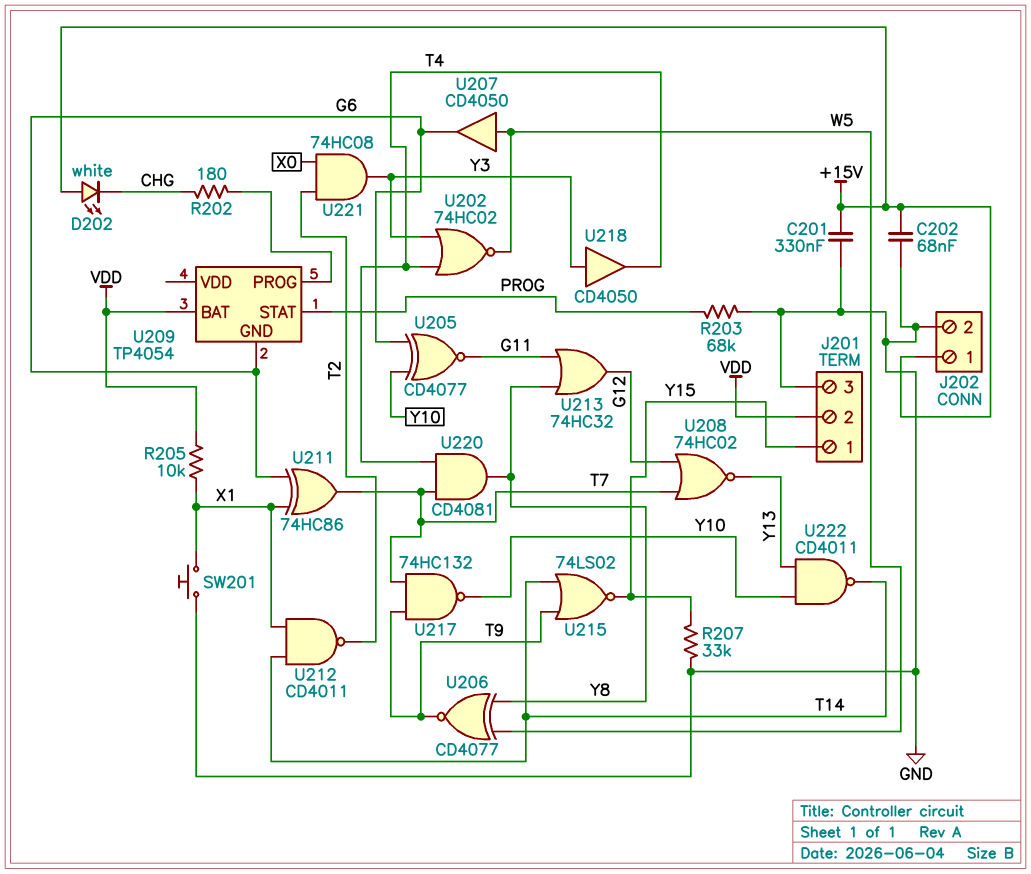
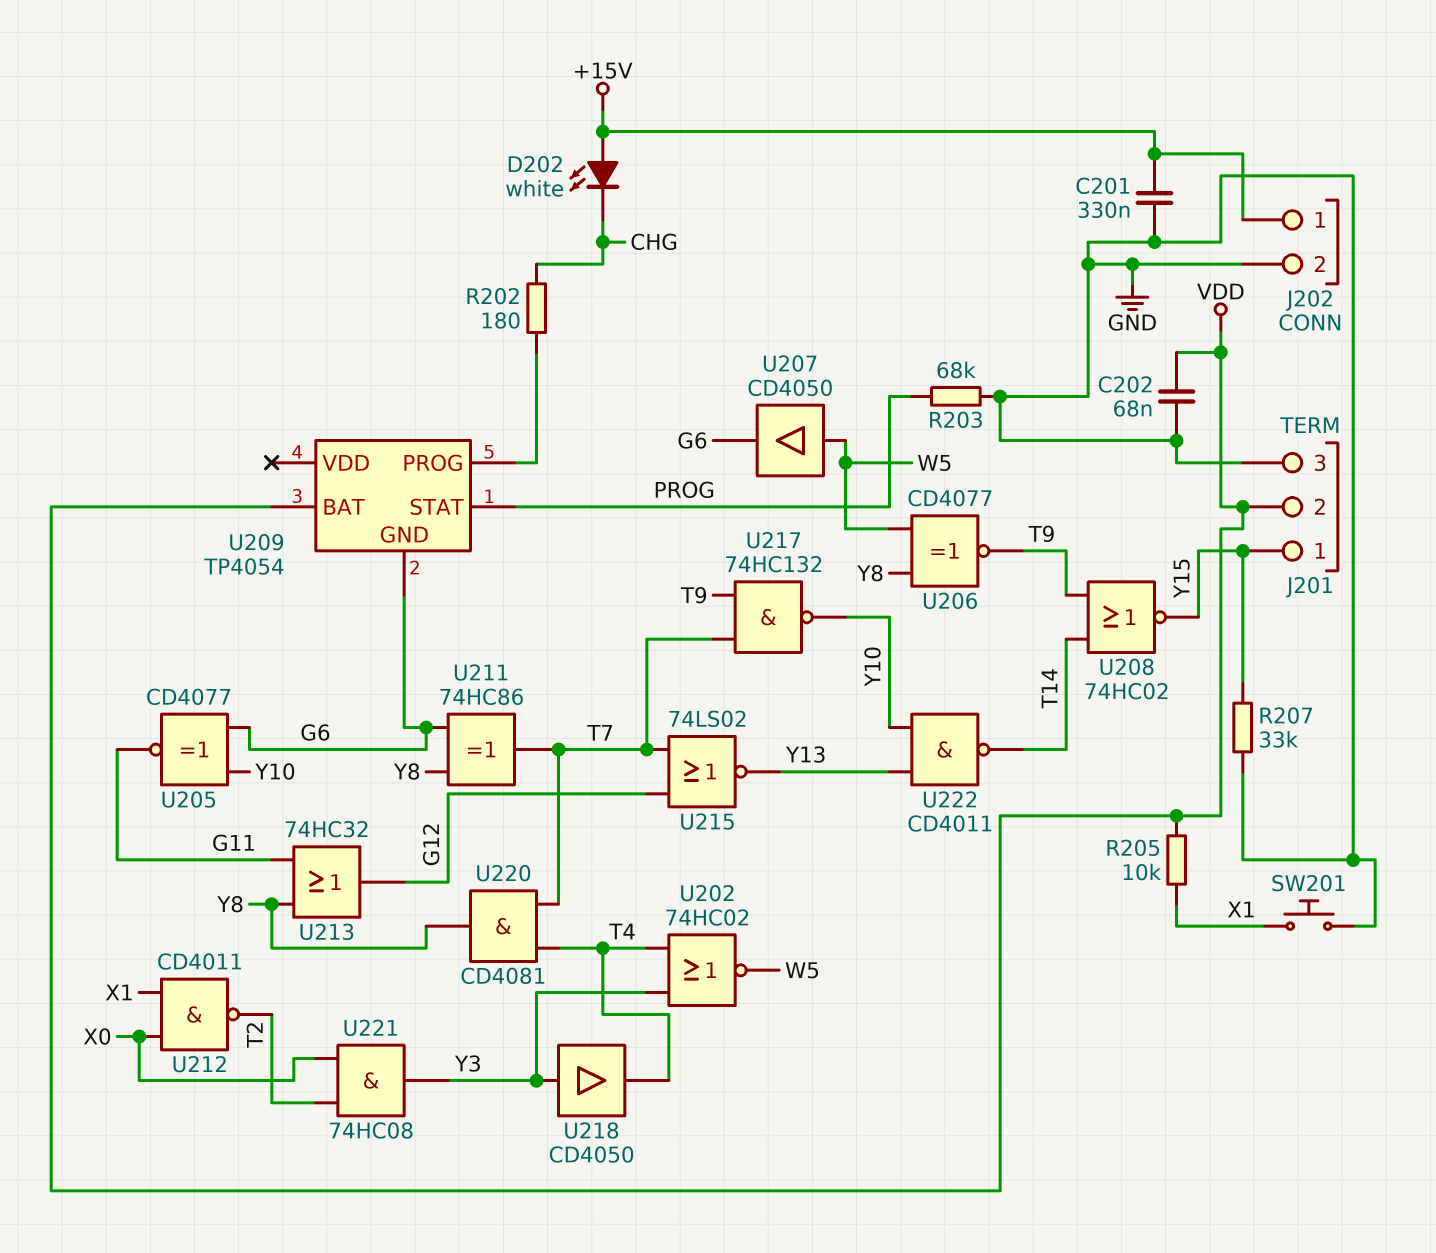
C202: 68nF (+15V, GND) -> 68nF (GND, VDD)
U208: NOR 74HC02 (in G12, in T7, out Y13) -> NOR 74HC02 (in T9, in T14, out Y15)
U211: XOR 74HC86 (in G6, in X1, out T7) -> XOR 74HC86 (in G6, in Y8, out T7)
U212: NAND CD4011 (in T14, in X1, out T2) -> NAND CD4011 (in X0, in X1, out T2)
U215: NOR 74LS02 (in T9, in T14, out Y15) -> NOR 74LS02 (in G12, in T7, out Y13)

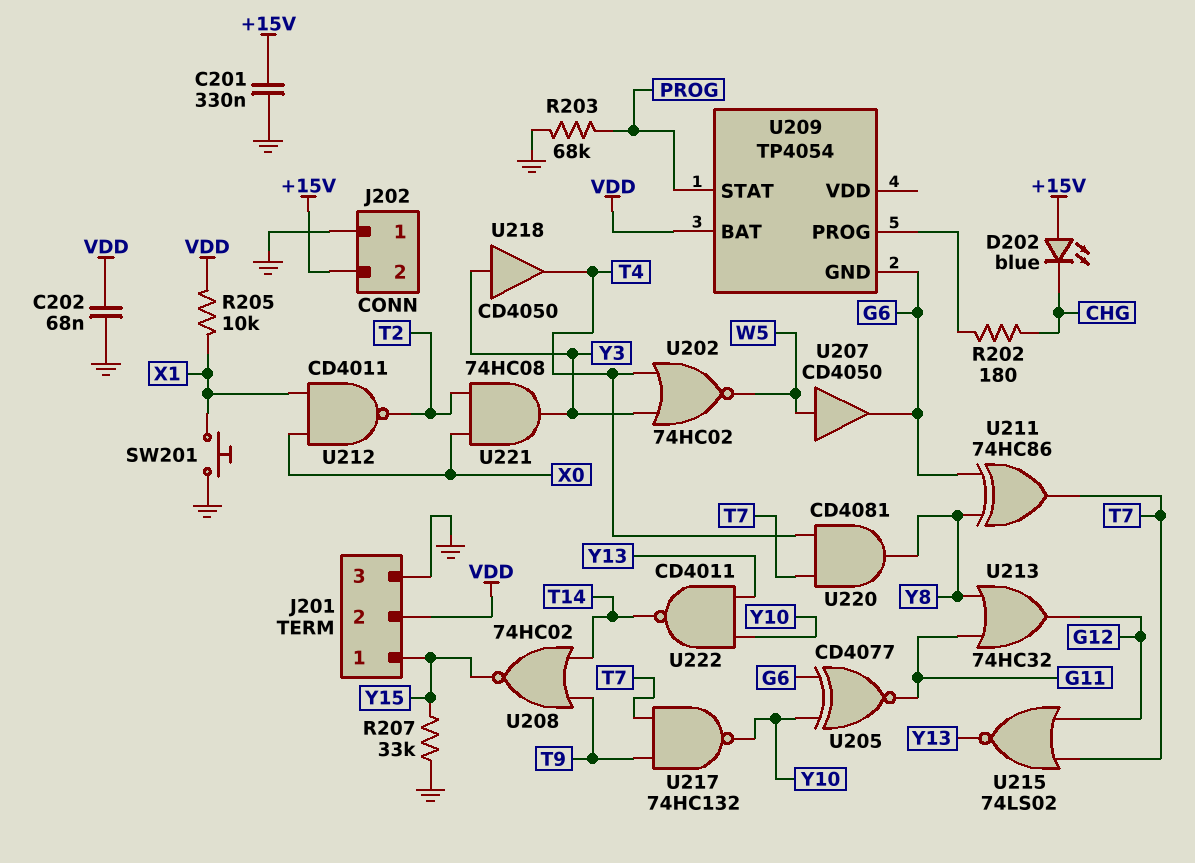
D202: LED white (A +15V, K CHG) -> LED blue (A +15V, K CHG)
J202 pin 1: +15V -> GND
J202 pin 2: GND -> +15V
U206: XNOR CD4077 (in W5, in Y8, out T9) -> none

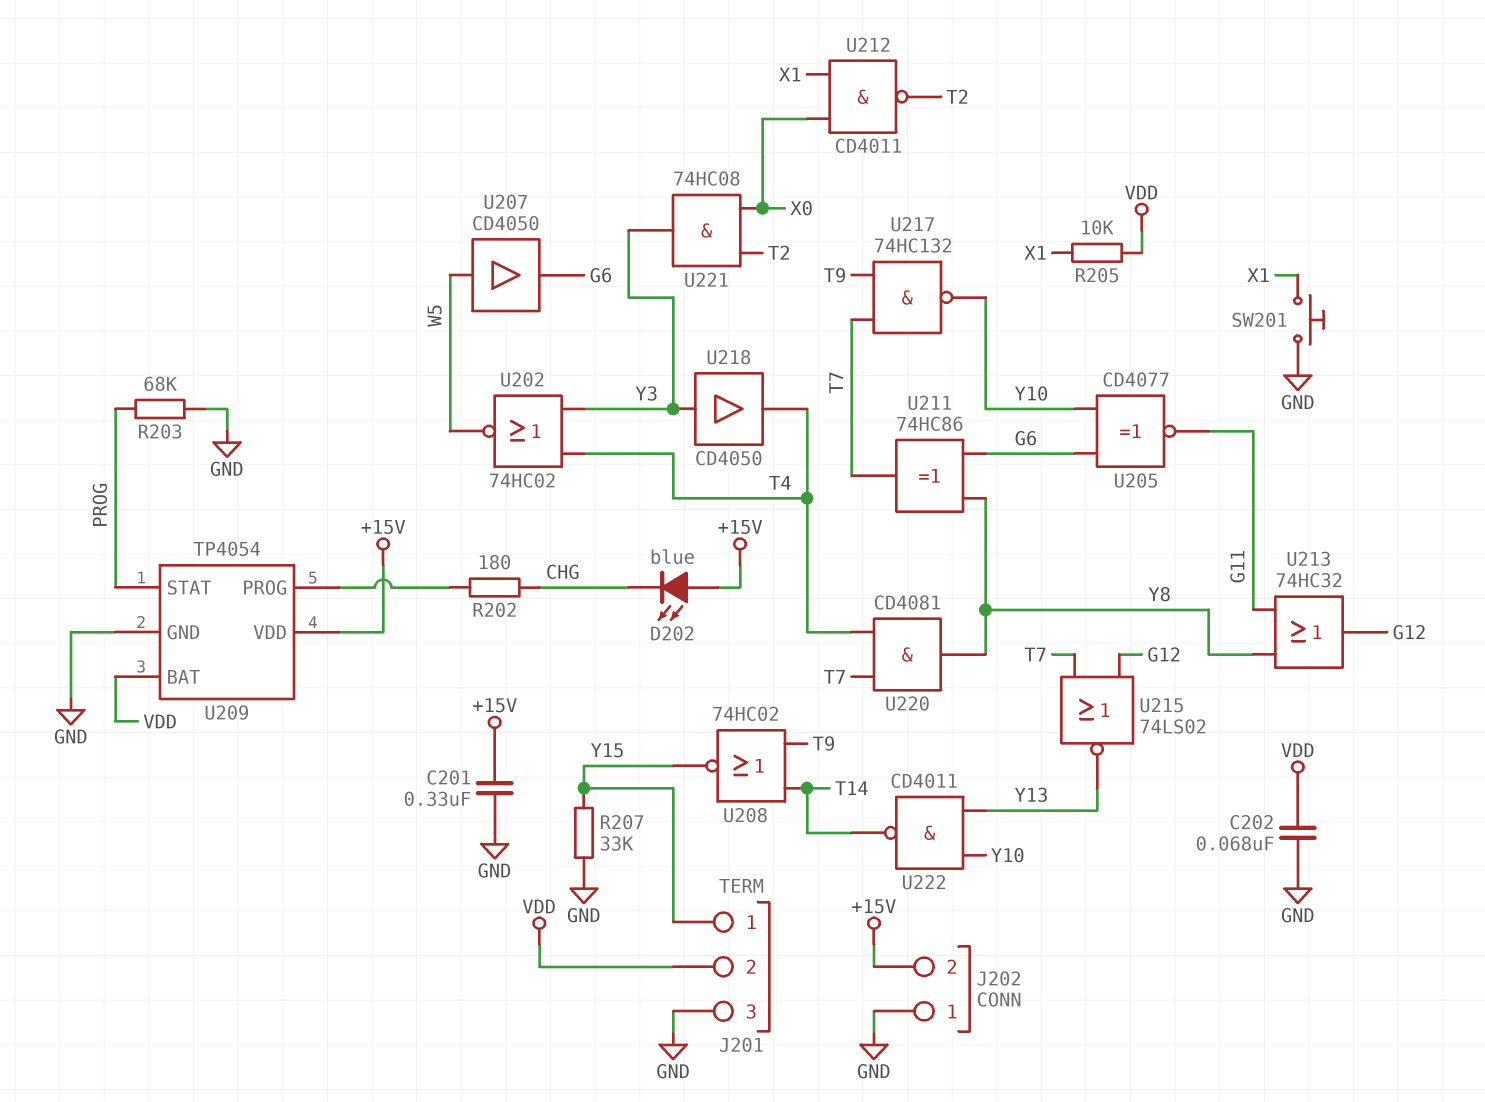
U209 pin GND: G6 -> GND
U209 pin VDD: none -> +15V

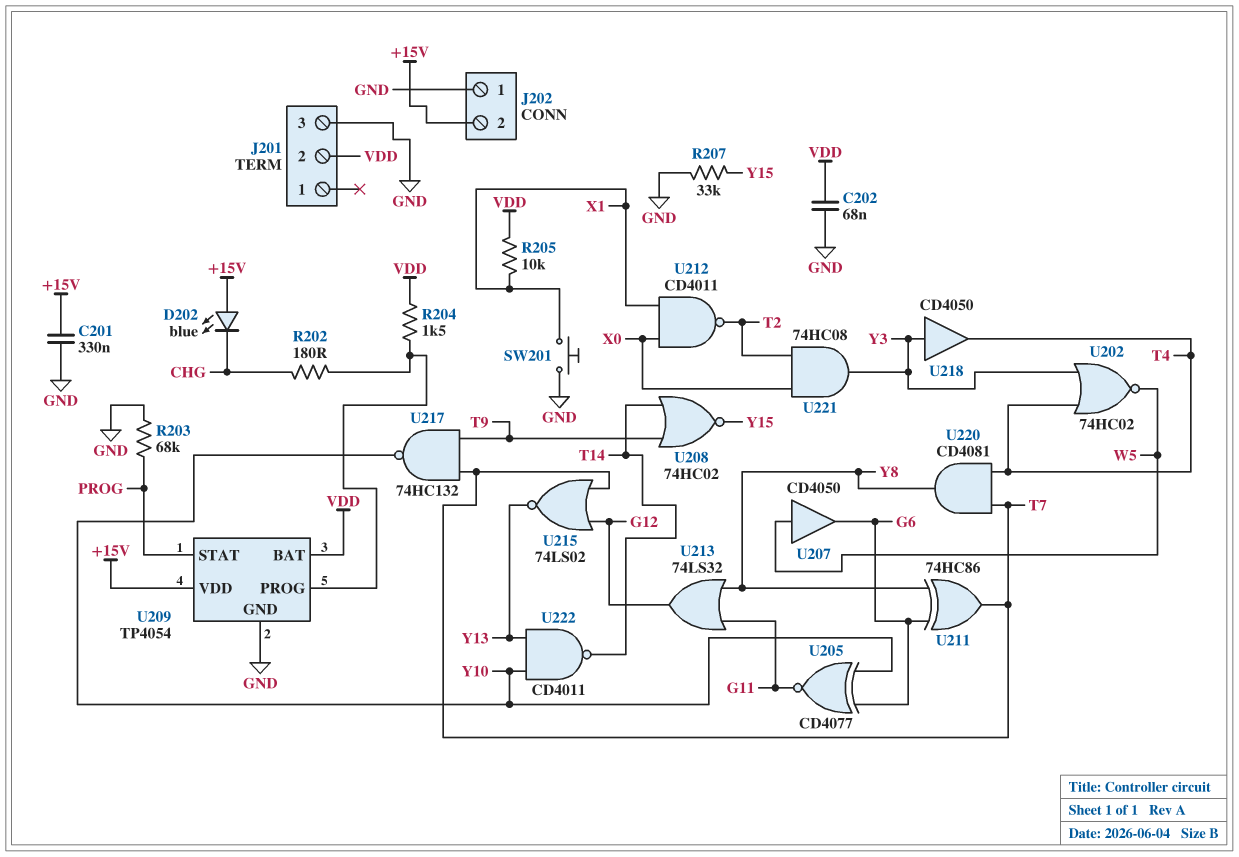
J201 pin 1: Y15 -> none
R204: none -> 1.5k (U209/PROG, VDD)
U213: OR 74HC32 (in G11, in Y8, out G12) -> OR 74LS32 (in G11, in Y8, out G12)

